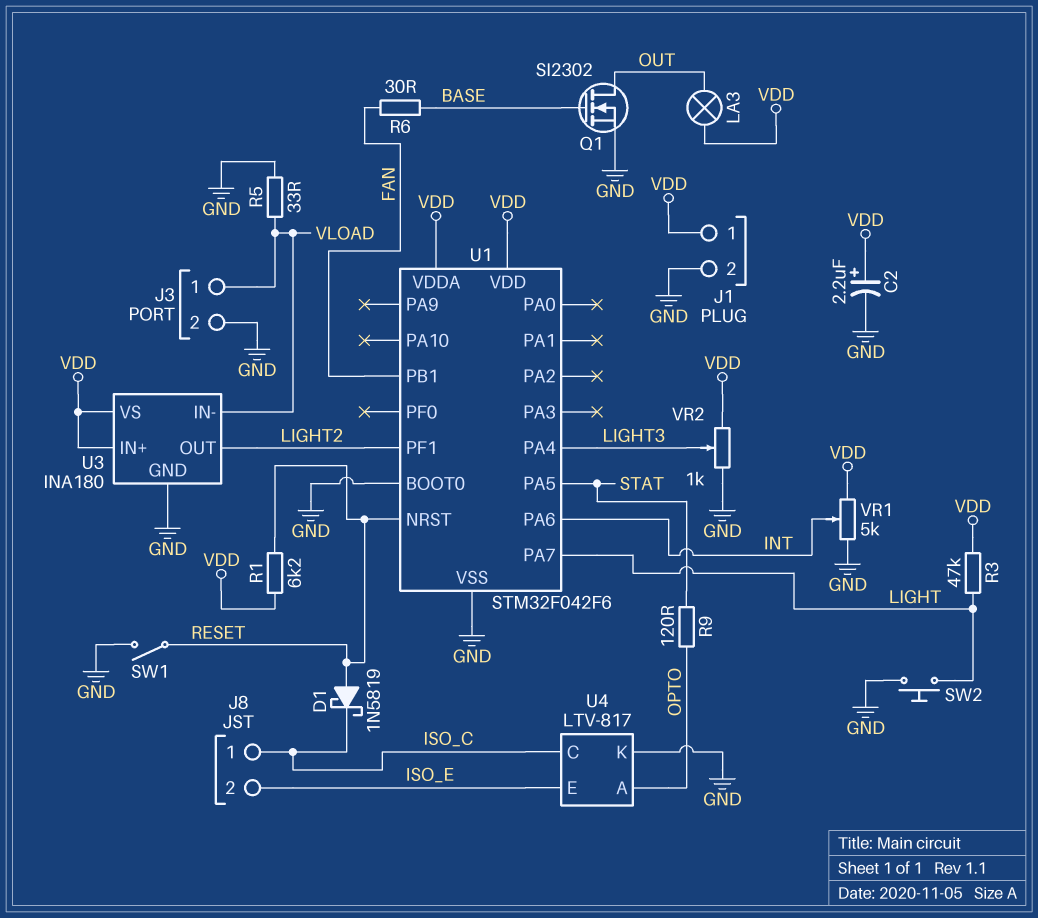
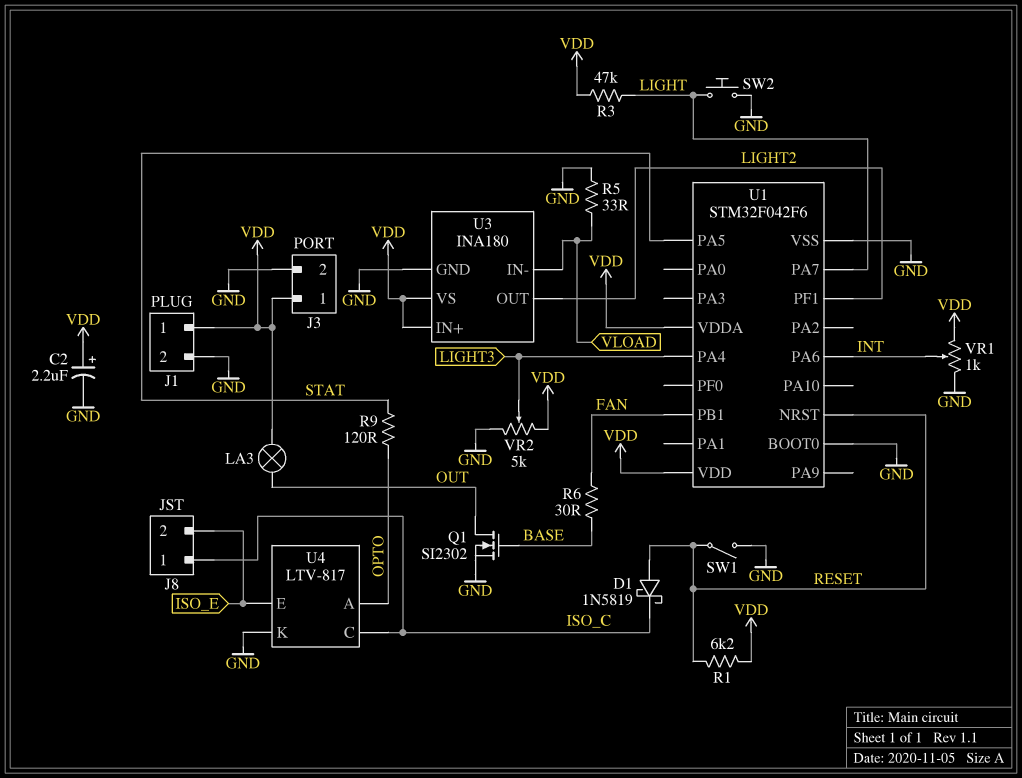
J3 pin 1: VLOAD -> VDD
VR1: 5k (GND, VDD, wiper INT) -> 1k (GND, VDD, wiper INT)
VR2: 1k (GND, VDD, wiper LIGHT3) -> 5k (GND, VDD, wiper LIGHT3)

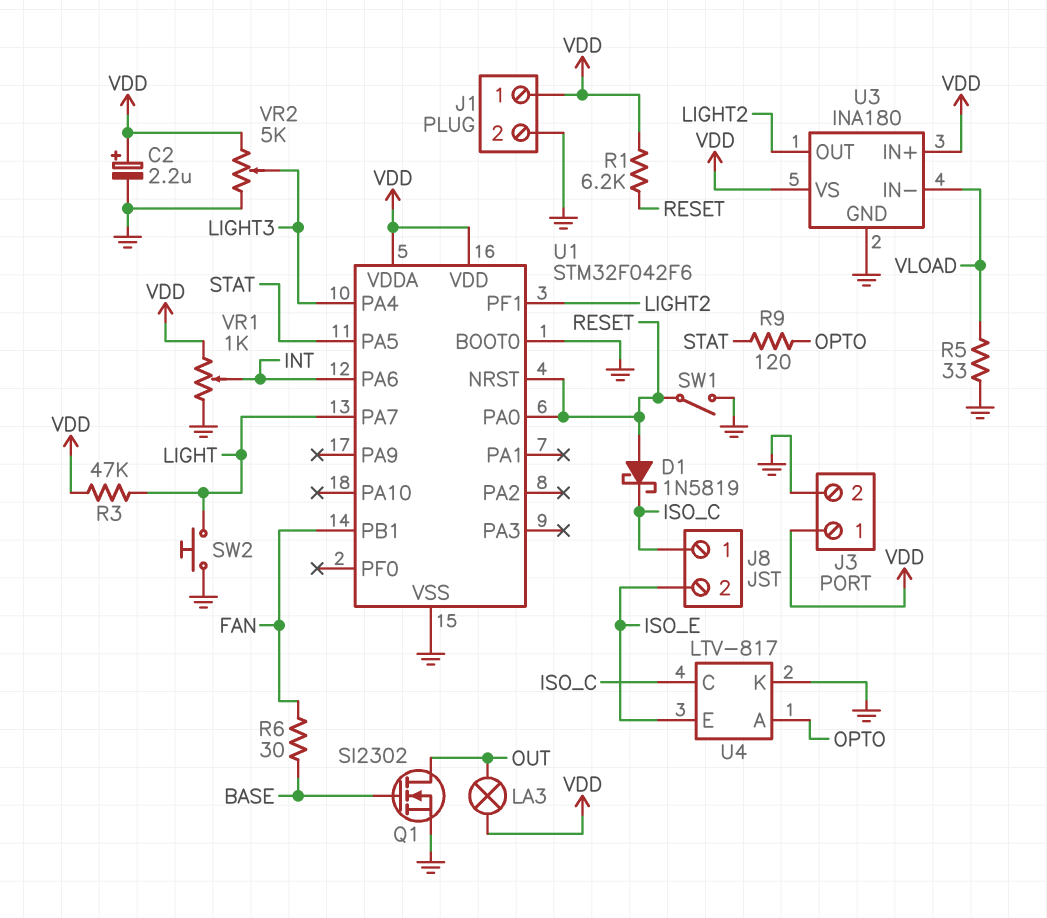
U1 pin PA0: none -> RESET

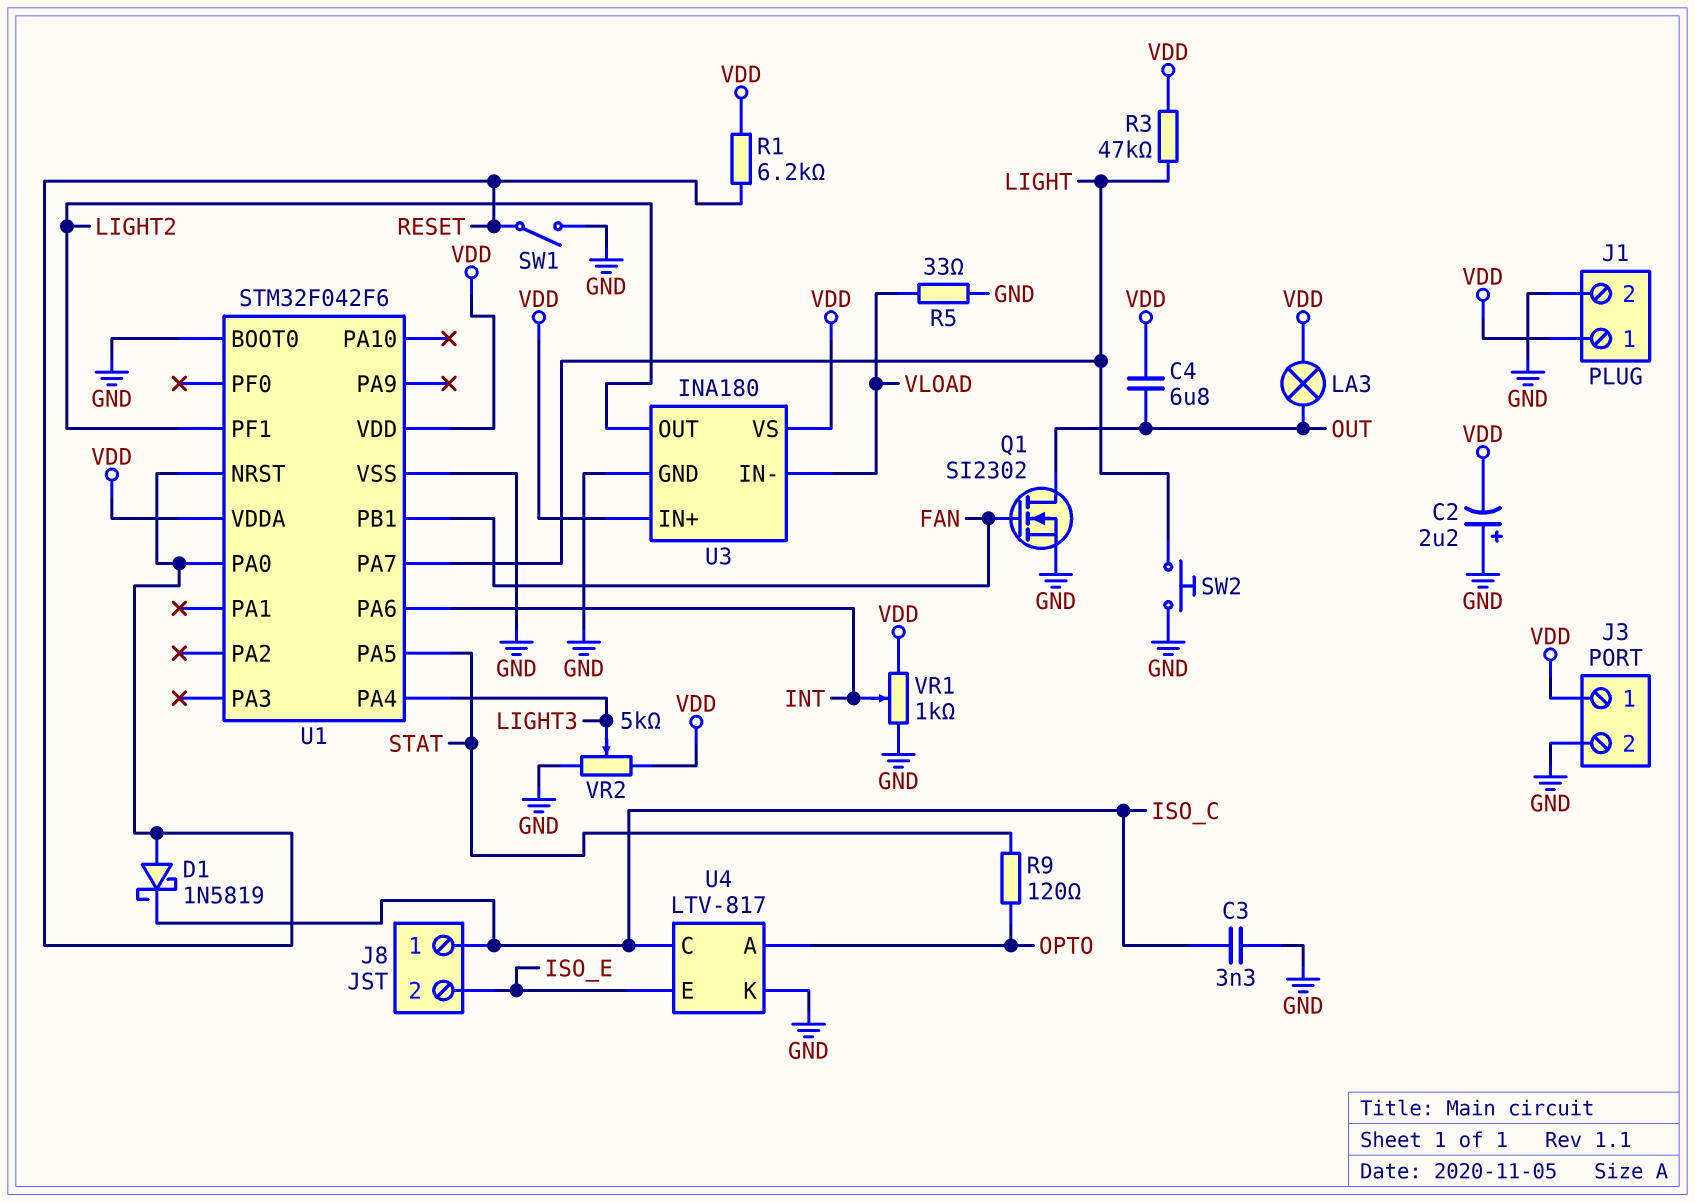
C2: 2.2uF (plus VDD, minus GND) -> 2.2uF (plus GND, minus VDD)
C3: none -> 3.3nF (GND, ISO_C)
C4: none -> 6.8uF (OUT, VDD)
Q1: NMOS SI2302 (G BASE, D OUT, S GND) -> NMOS SI2302 (G FAN, D OUT, S GND)
R6: 30 (BASE, FAN) -> none

